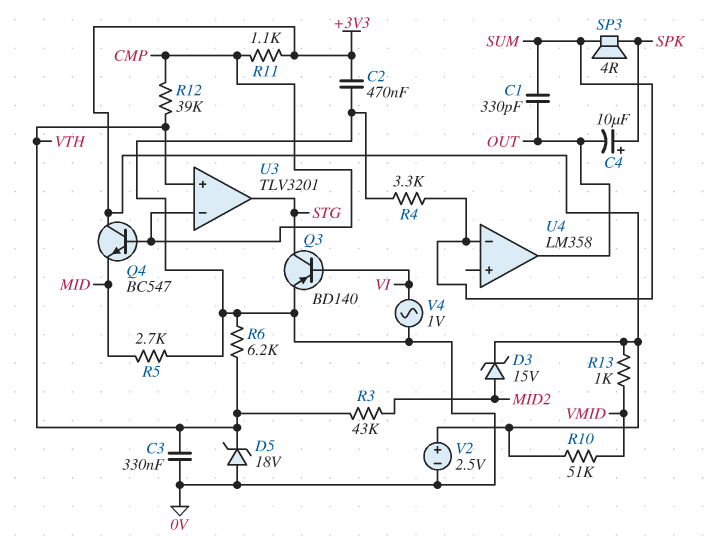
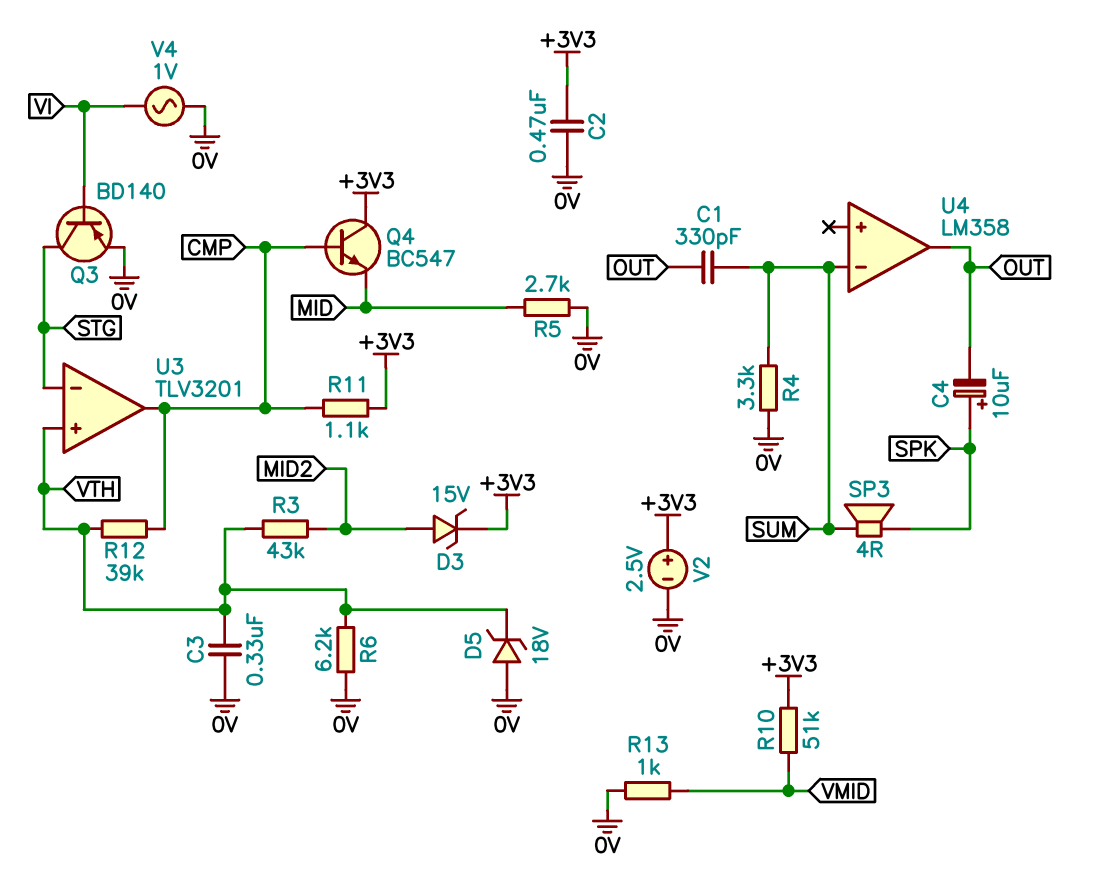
R13: 1k (+3V3, VMID) -> 1k (0V, VMID)
U3 pin in-: CMP -> STG
U3 pin out: STG -> CMP

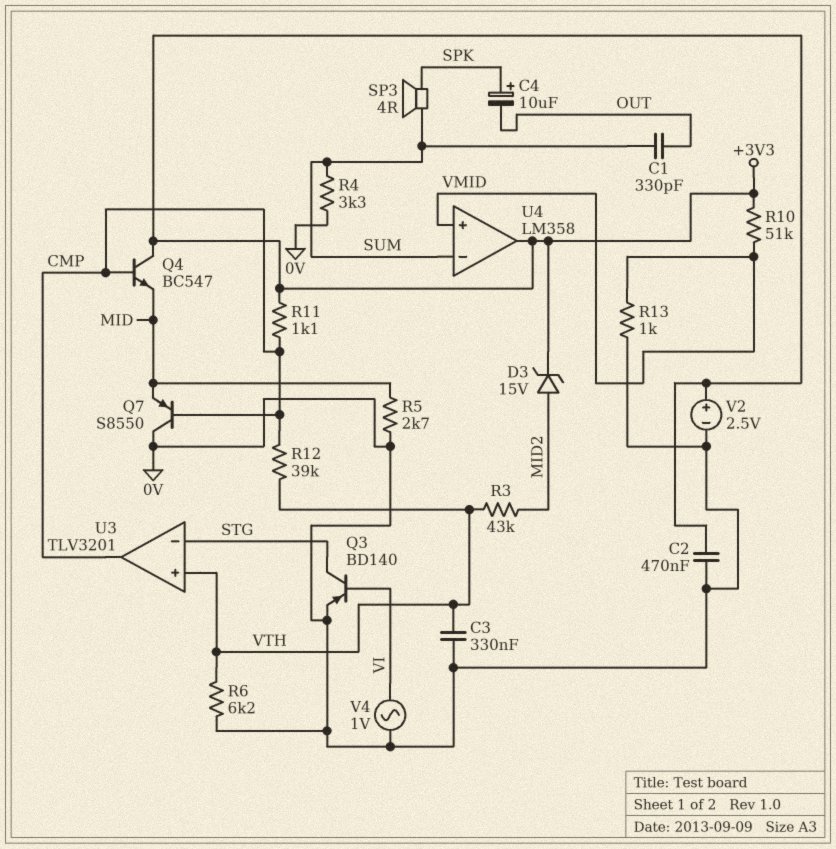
D5: zener 18V (A 0V, K VTH) -> none
Q7: none -> PNP S8550 (B CMP, C 0V, E MID)
U4 pin in+: none -> VMID
U4 pin out: OUT -> +3V3

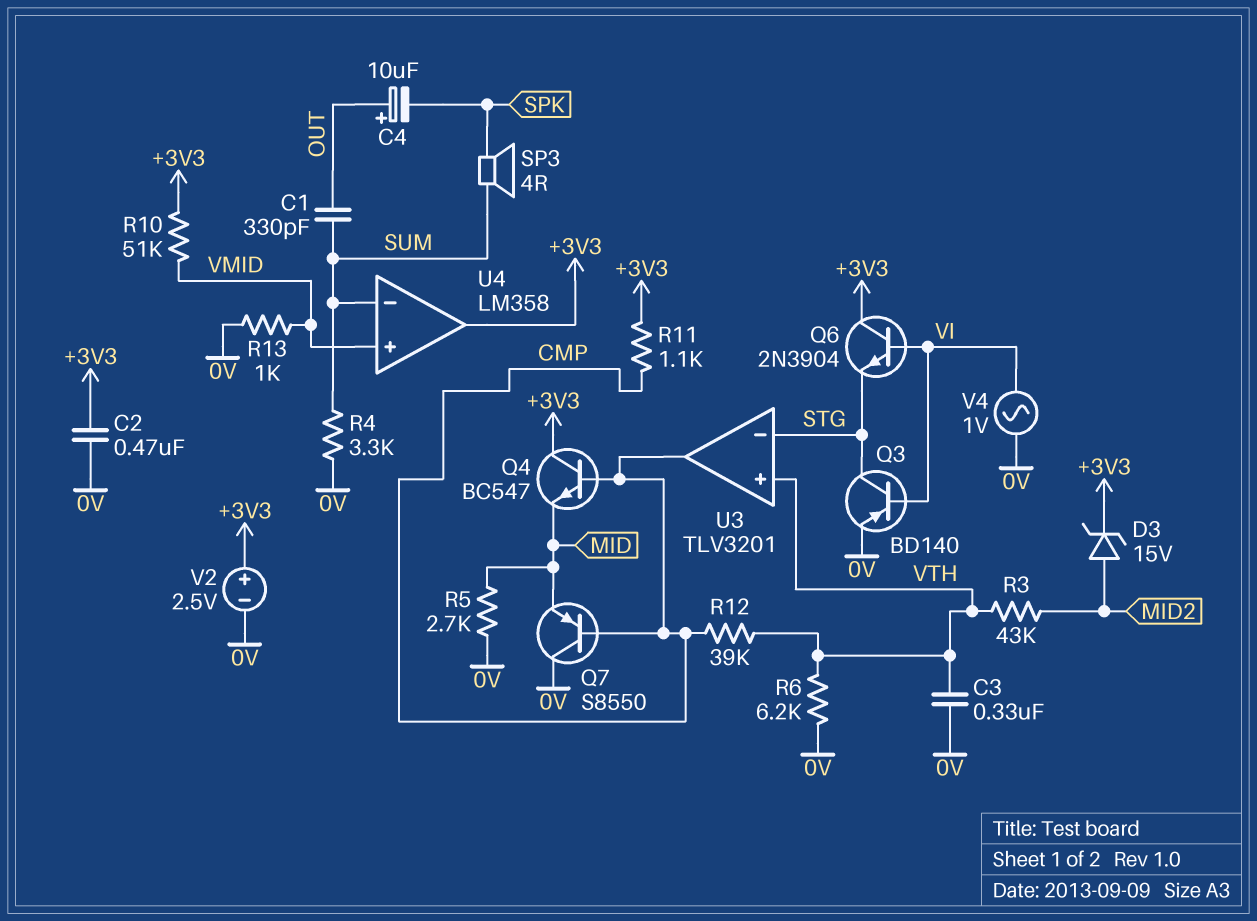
C4: 10uF (plus SPK, minus OUT) -> 10uF (plus OUT, minus SPK)
Q6: none -> NPN 2N3904 (B VI, C +3V3, E STG)

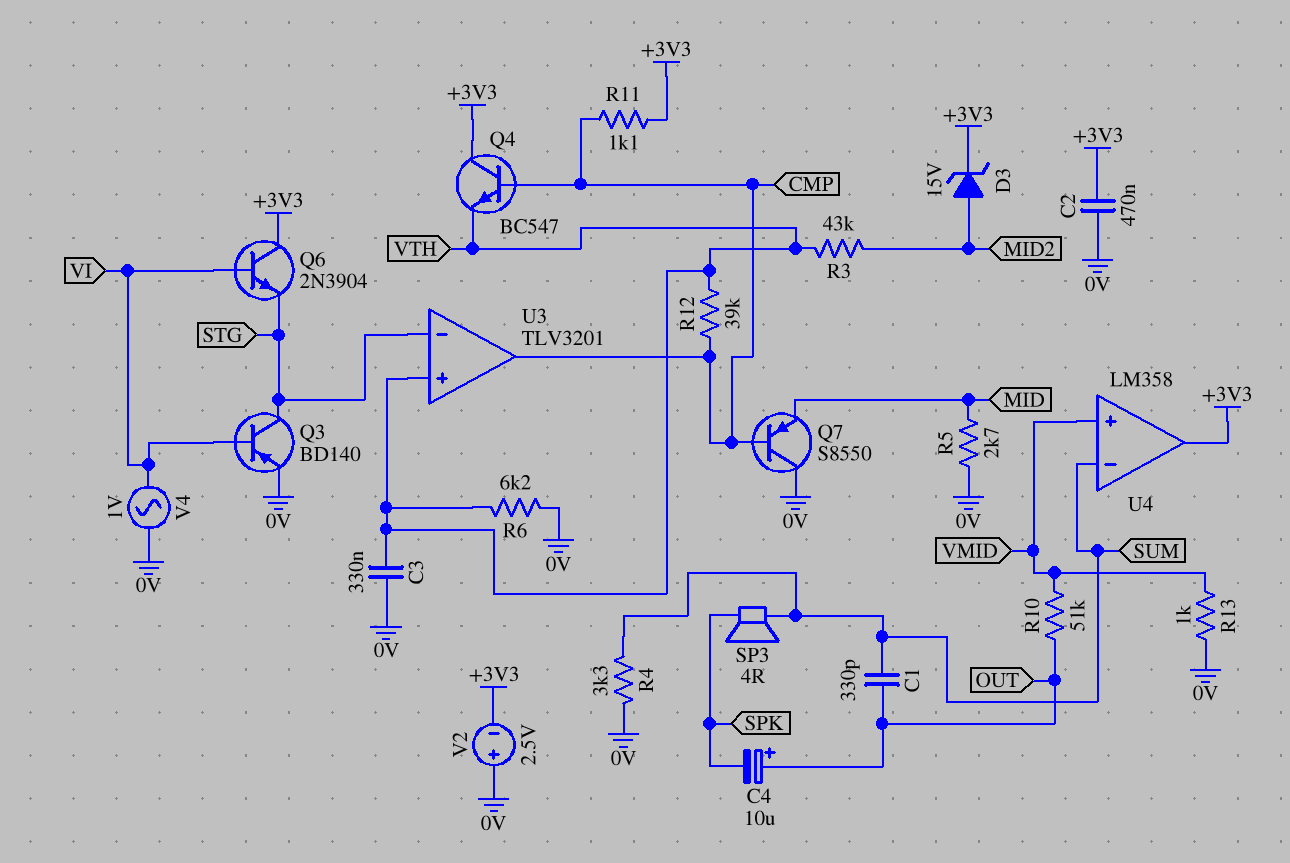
Q4: NPN BC547 (B CMP, C +3V3, E MID) -> NPN BC547 (B CMP, C +3V3, E VTH)
R10: 51k (+3V3, VMID) -> 51k (OUT, VMID)
V2: 2.5V (plus +3V3, minus 0V) -> 2.5V (plus 0V, minus +3V3)

